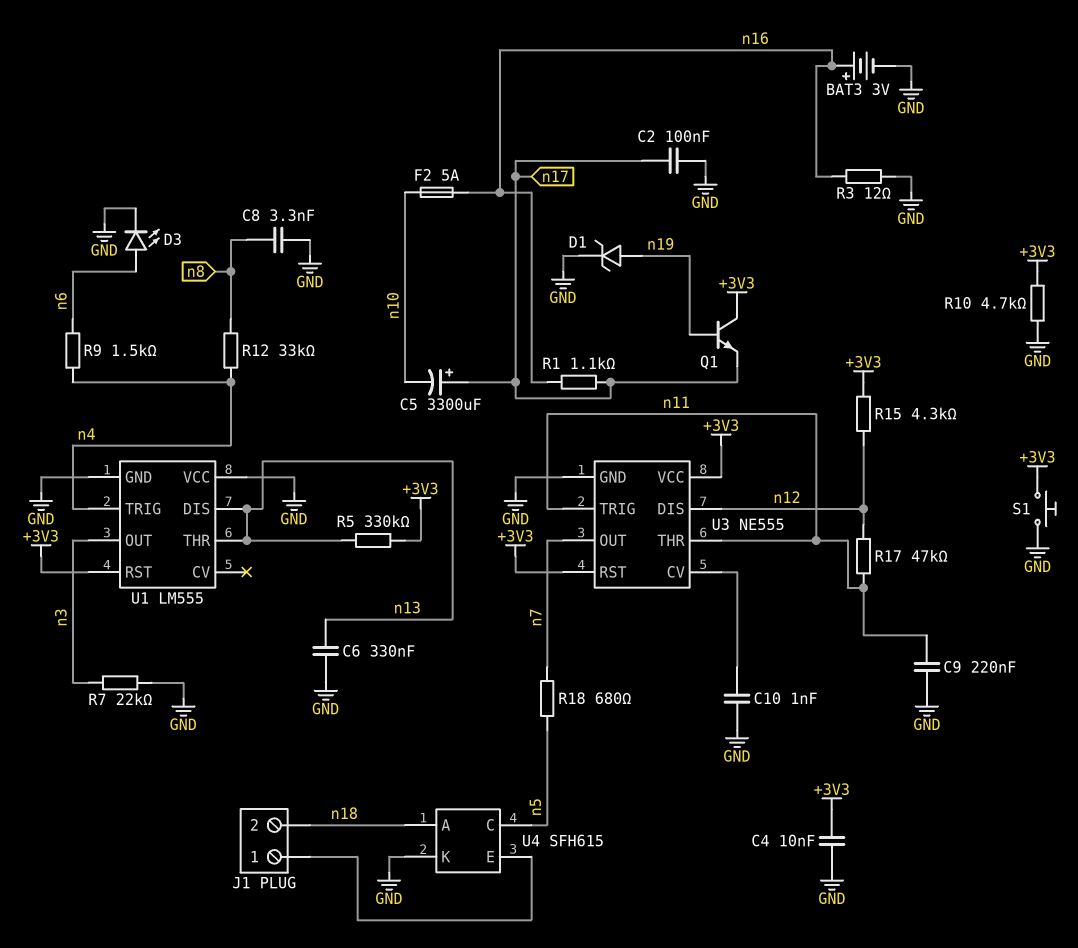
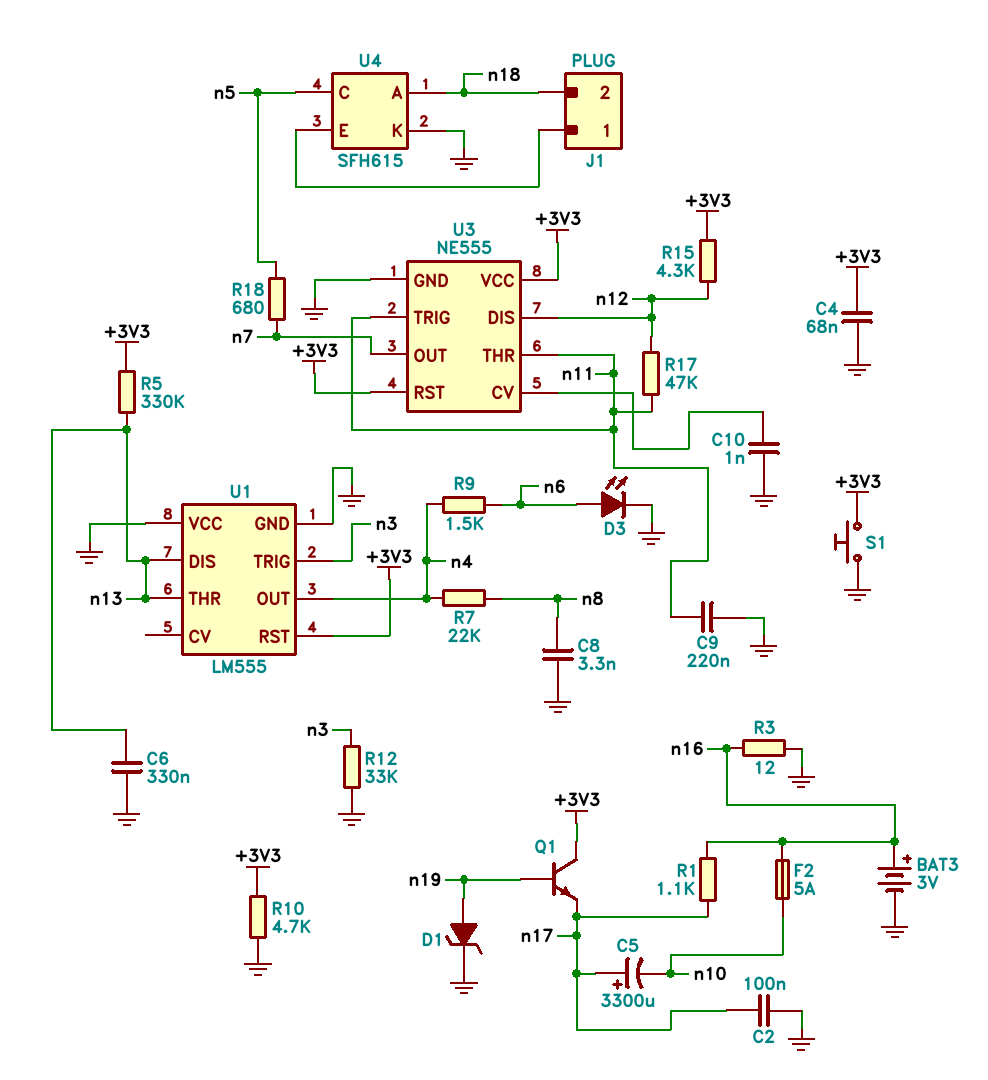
C4: 10nF (+3V3, GND) -> 68nF (+3V3, GND)
R7: 22k (GND, n3) -> 22k (n4, n8)
R12: 33k (n4, n8) -> 33k (GND, n3)
U1 pin OUT: n3 -> n4
U1 pin TRIG: n4 -> n3

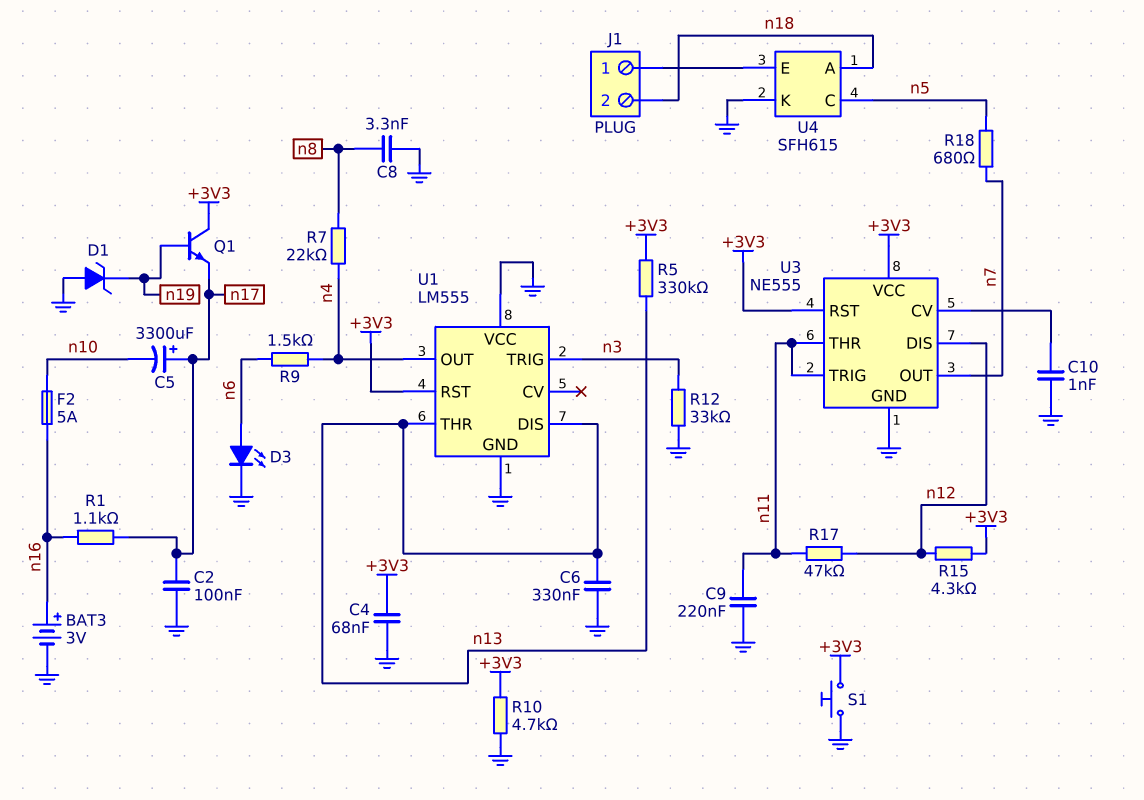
D1: zener (A n19, K GND) -> zener (A GND, K n19)
R3: 12 (GND, n16) -> none

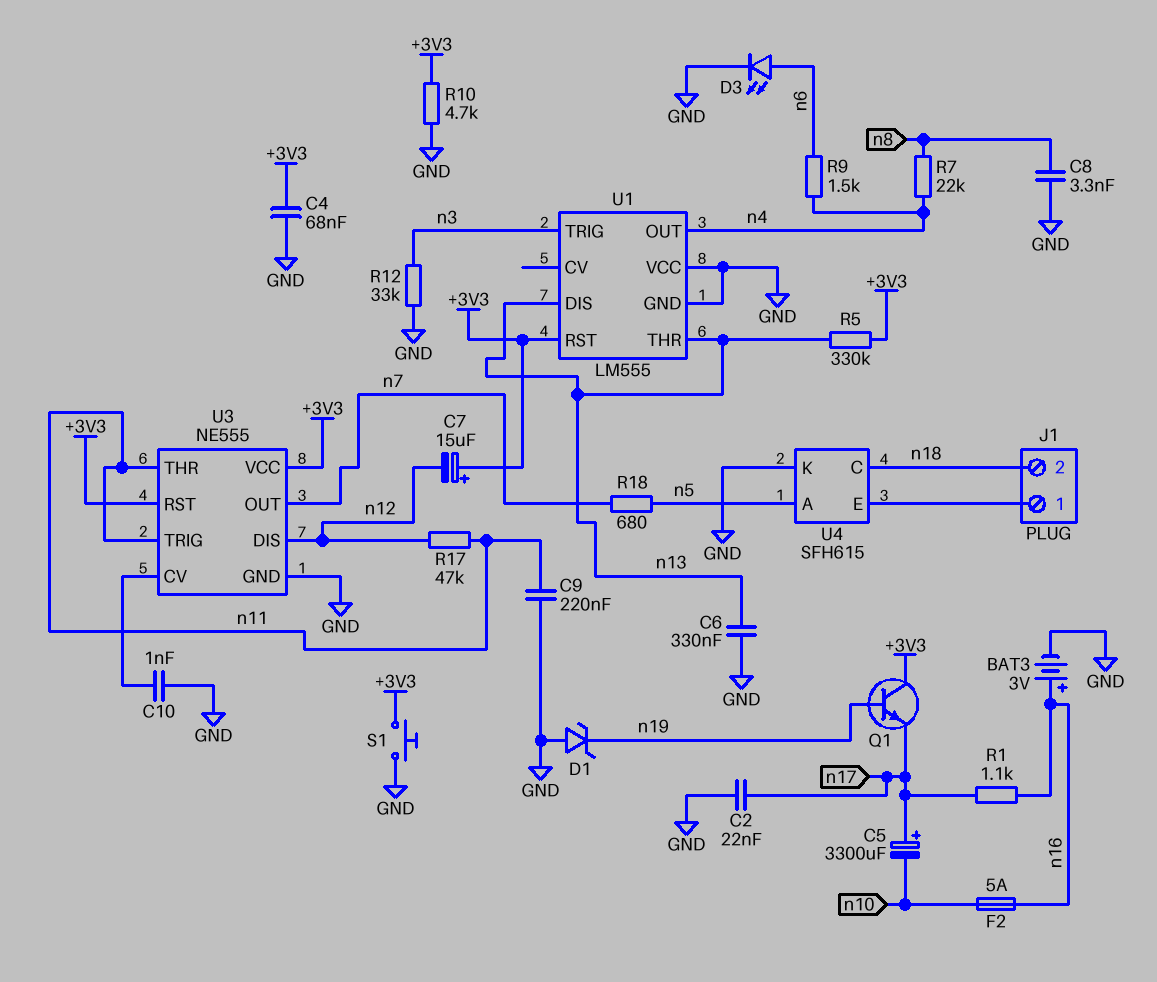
C2: 100nF (GND, n17) -> 22nF (GND, n17)
C7: none -> 15uF (plus +3V3, minus n12)
R15: 4.3k (+3V3, n12) -> none
U4 pin A: n18 -> n5
U4 pin C: n5 -> n18

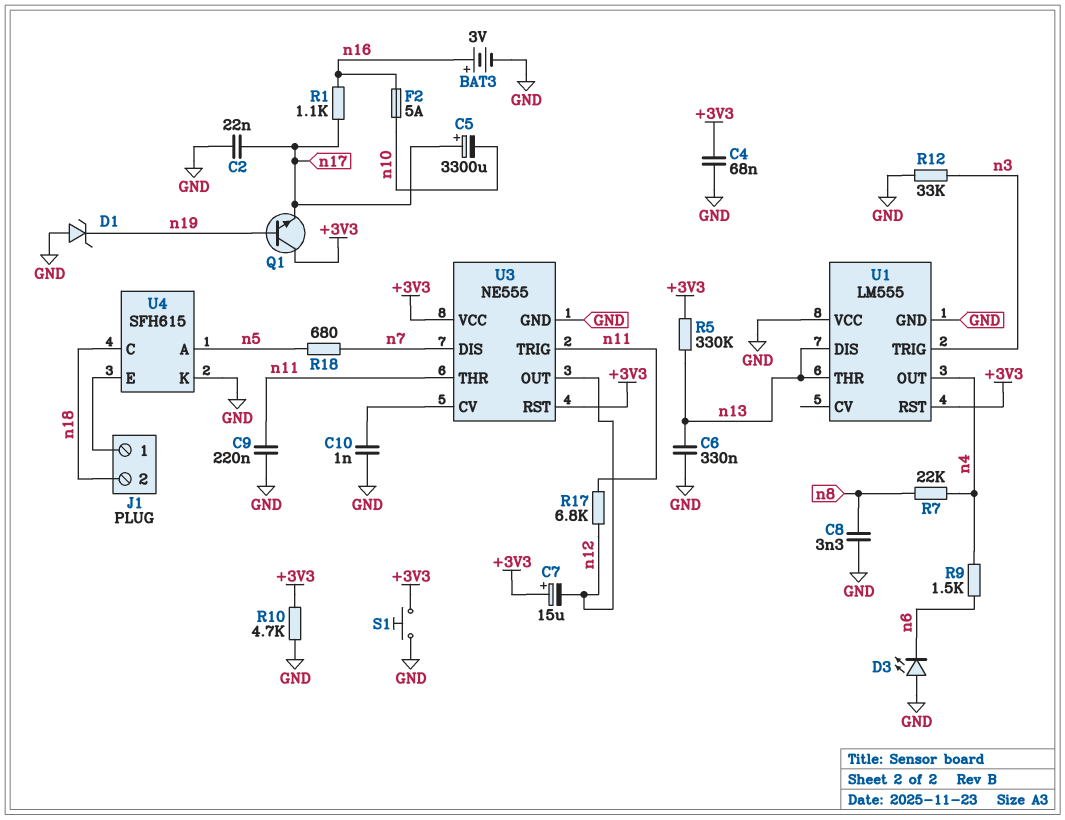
D3: LED (A n6, K GND) -> LED (A GND, K n6)
R17: 47k (n11, n12) -> 6.8k (n11, n12)
U3 pin DIS: n12 -> n7
U3 pin OUT: n7 -> n12

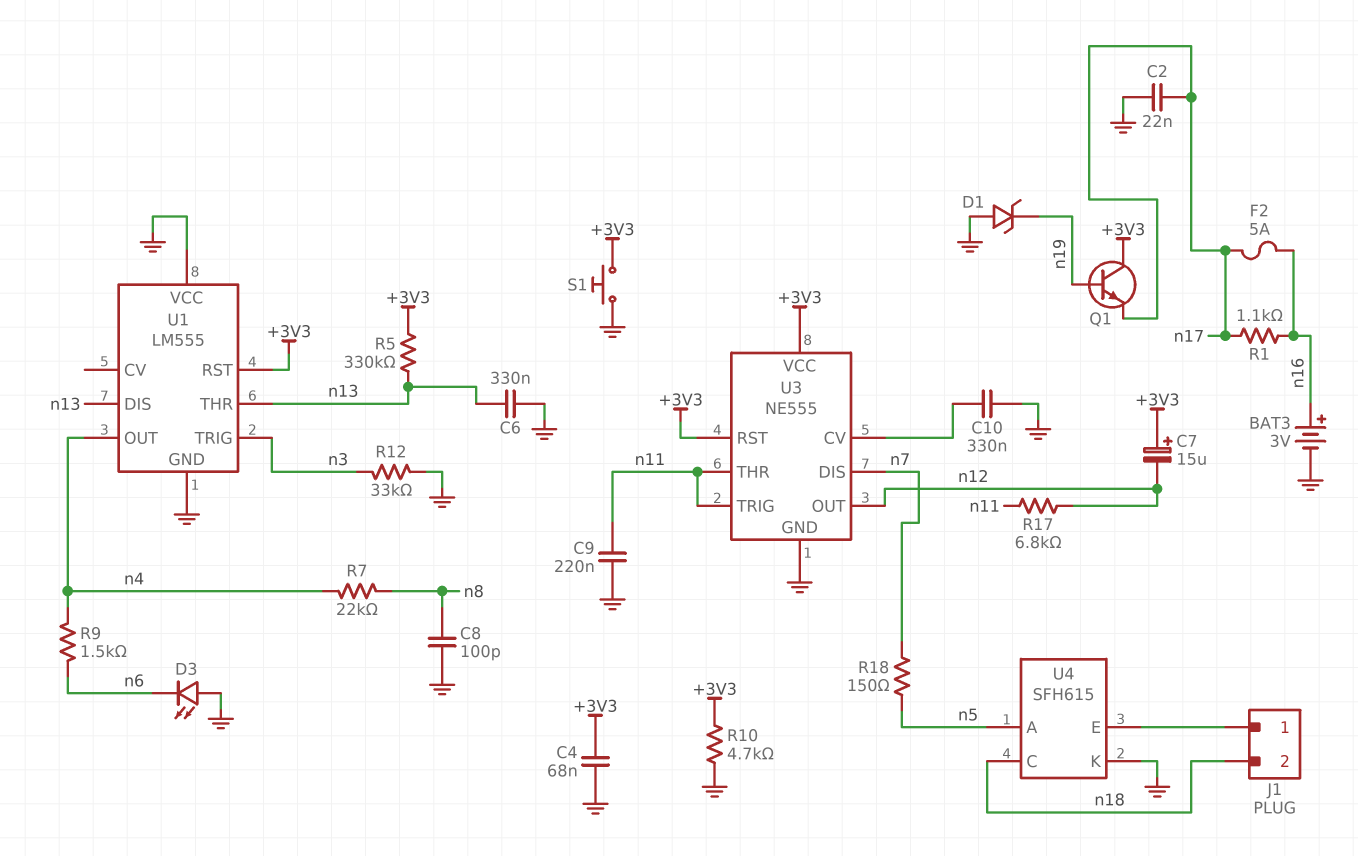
C5: 3300uF (plus n17, minus n10) -> none
C8: 3.3nF (GND, n8) -> 100pF (GND, n8)
C10: 1nF (GND, U3/CV) -> 330nF (GND, U3/CV)
F2: 5A (n10, n16) -> 5A (n16, n17)
R18: 680 (n5, n7) -> 150 (n5, n7)

